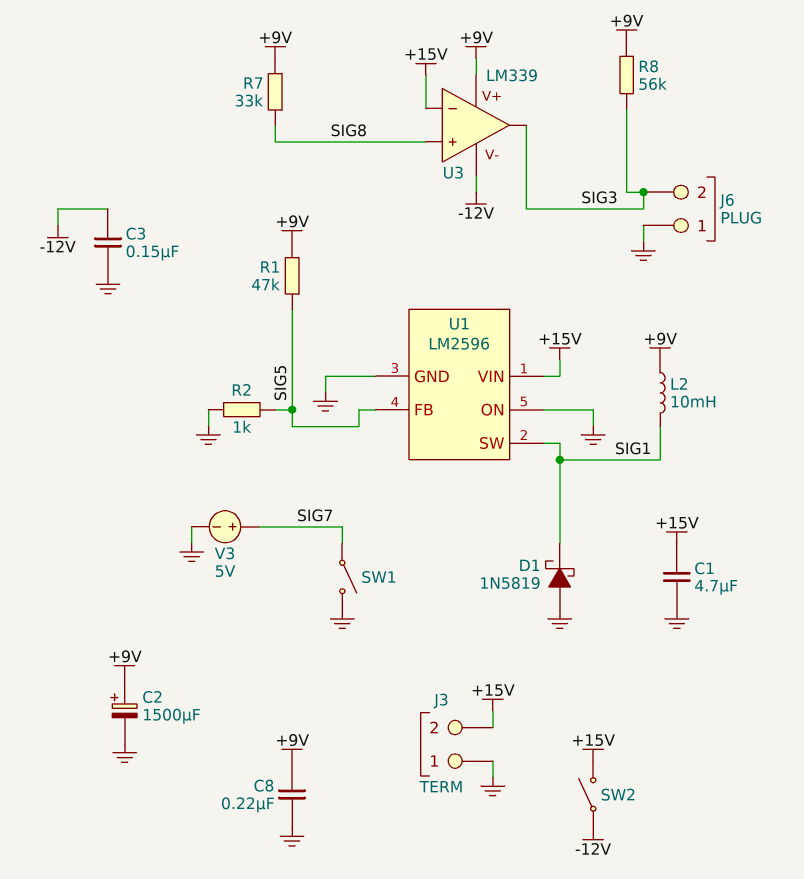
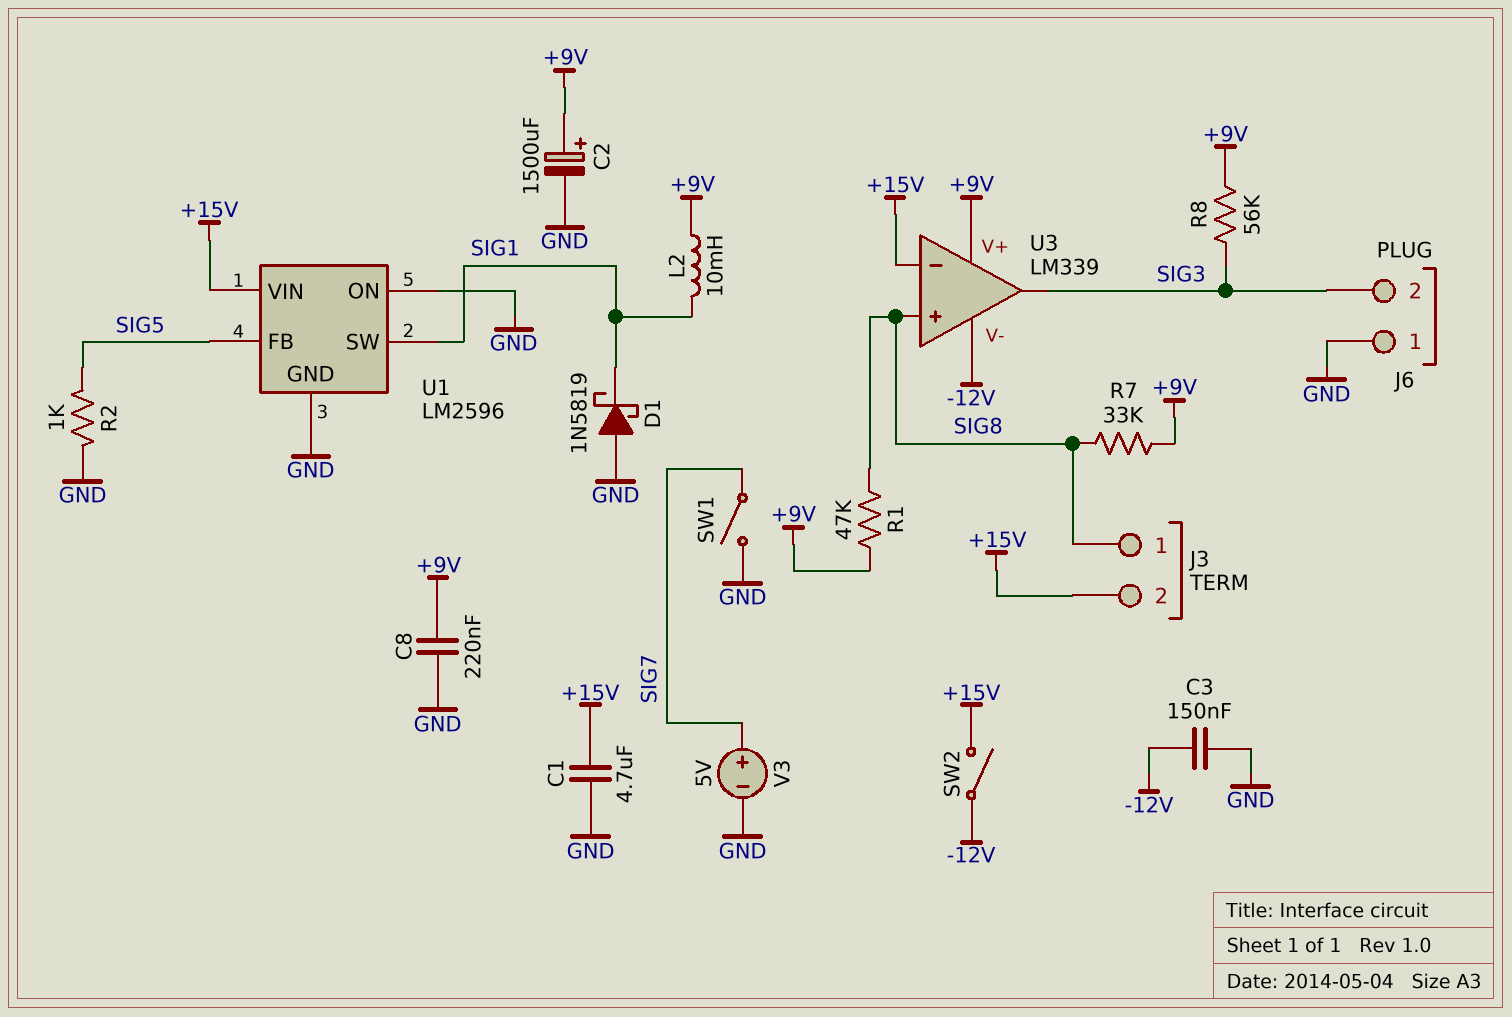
J3 pin 1: GND -> SIG8
R1: 47k (+9V, SIG5) -> 47k (+9V, SIG8)

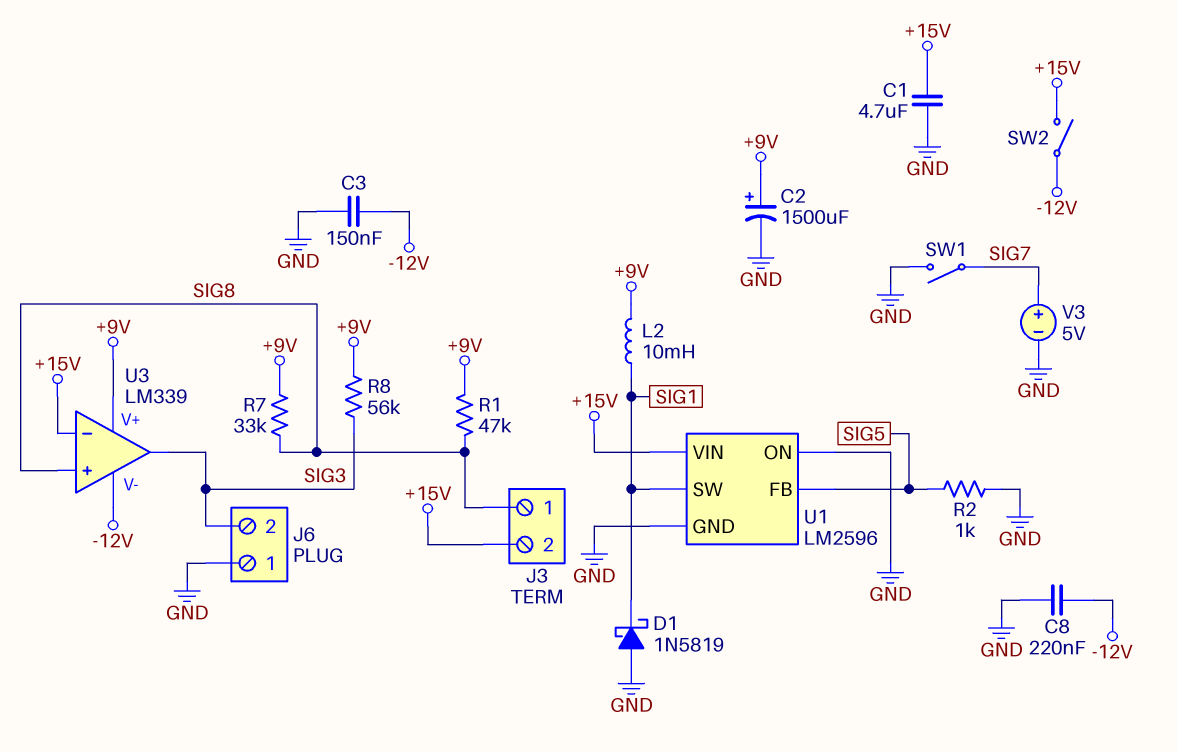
C8: 220nF (+9V, GND) -> 220nF (-12V, GND)

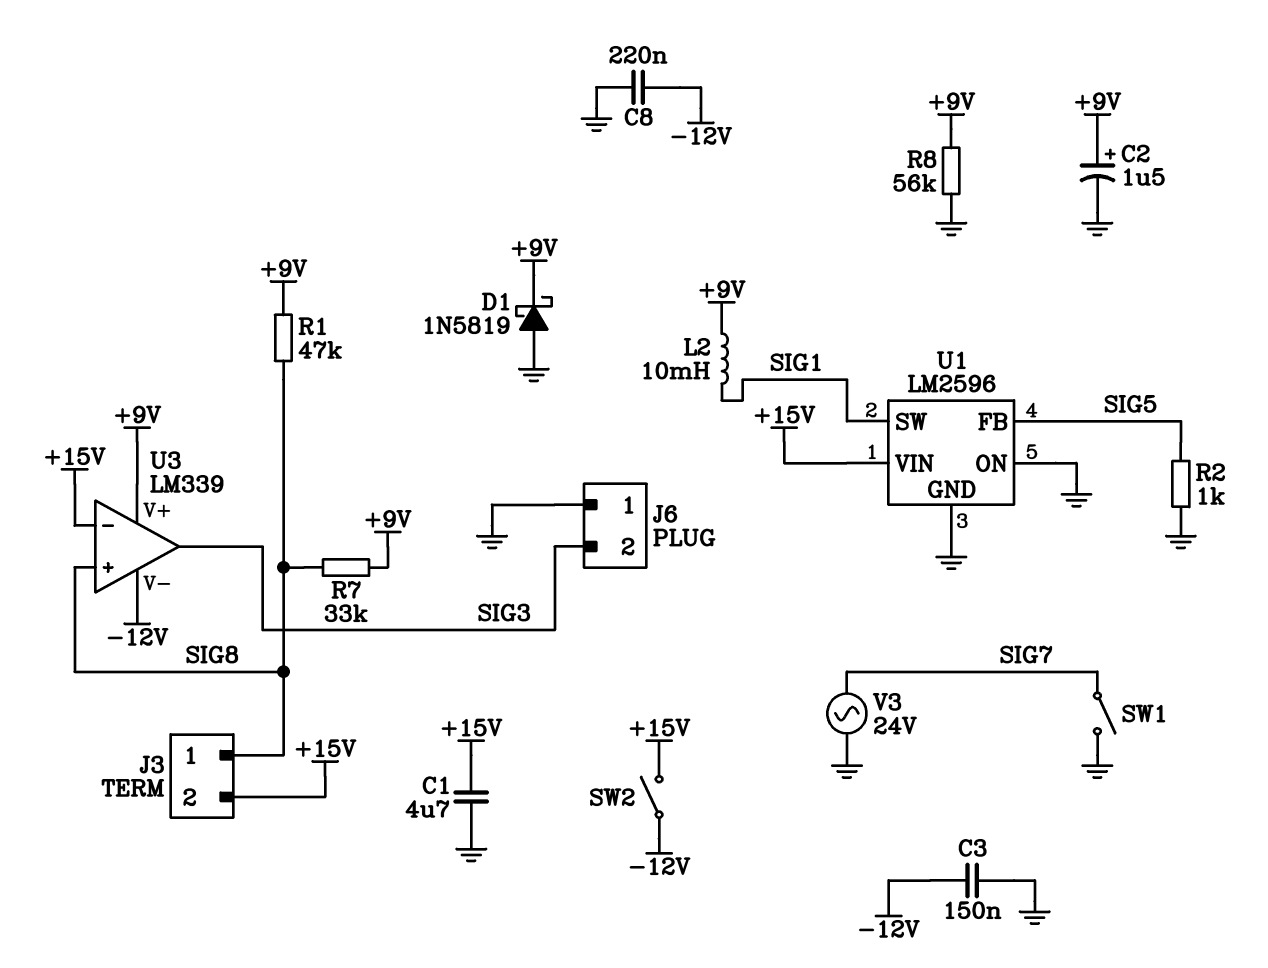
C2: 1500uF (plus +9V, minus GND) -> 1.5uF (plus +9V, minus GND)
D1: schottky 1N5819 (A GND, K SIG1) -> schottky 1N5819 (A GND, K +9V)
R8: 56k (+9V, SIG3) -> 56k (+9V, GND)
V3: 5V (plus SIG7, minus GND) -> AC 24V (GND, SIG7)

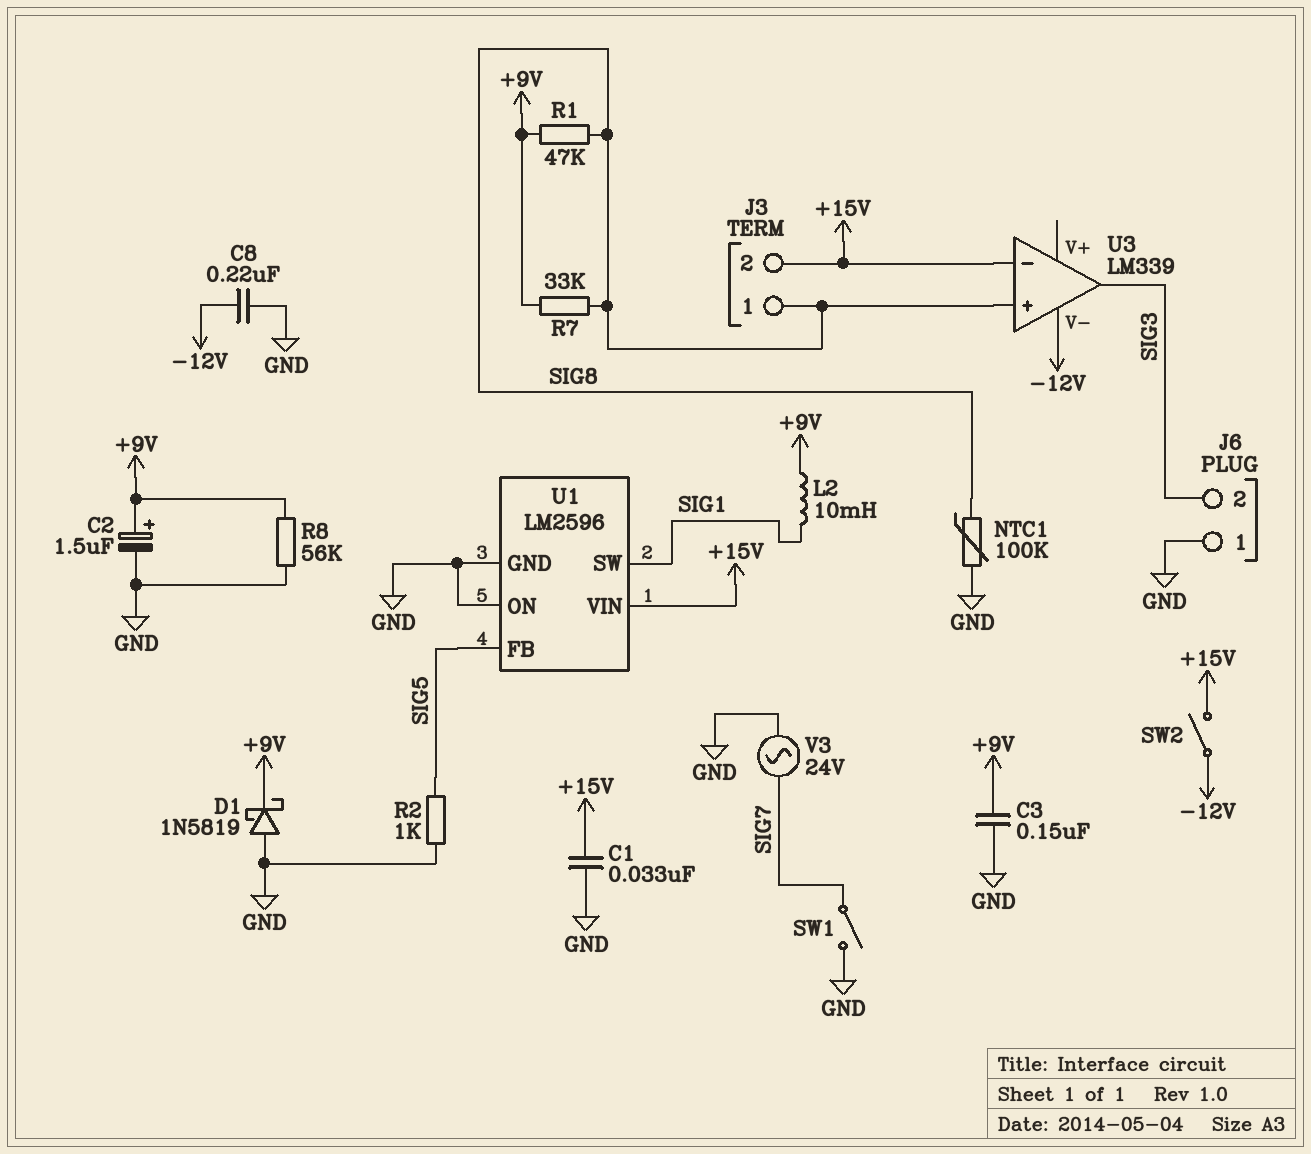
C1: 4.7uF (+15V, GND) -> 33nF (+15V, GND)
C3: 150nF (-12V, GND) -> 150nF (+9V, GND)
NTC1: none -> 100k (GND, SIG8)
U3 pin V+: +9V -> none

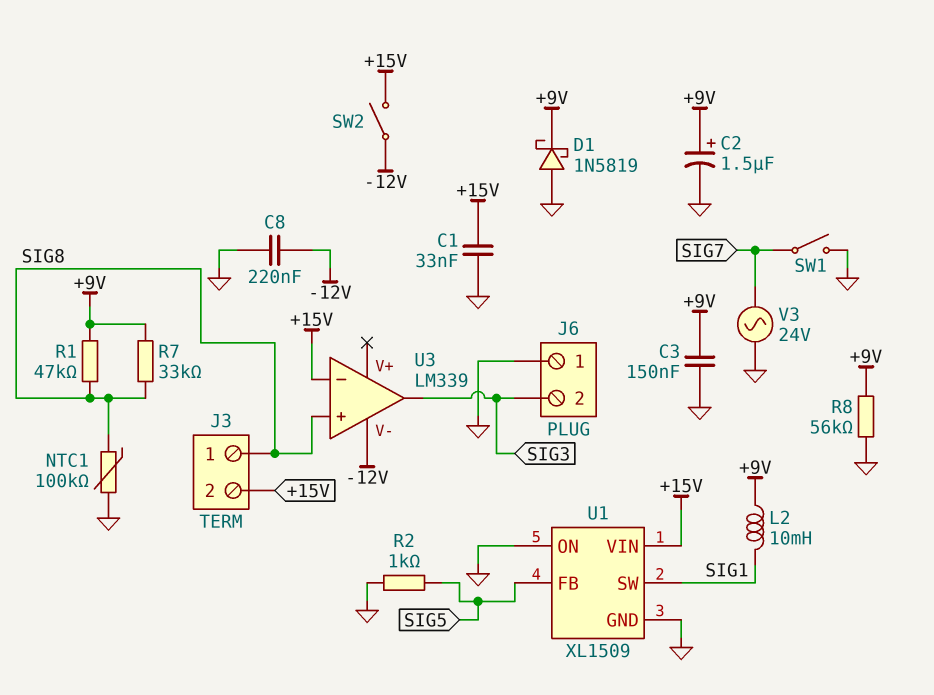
U1: LM2596 -> XL1509

